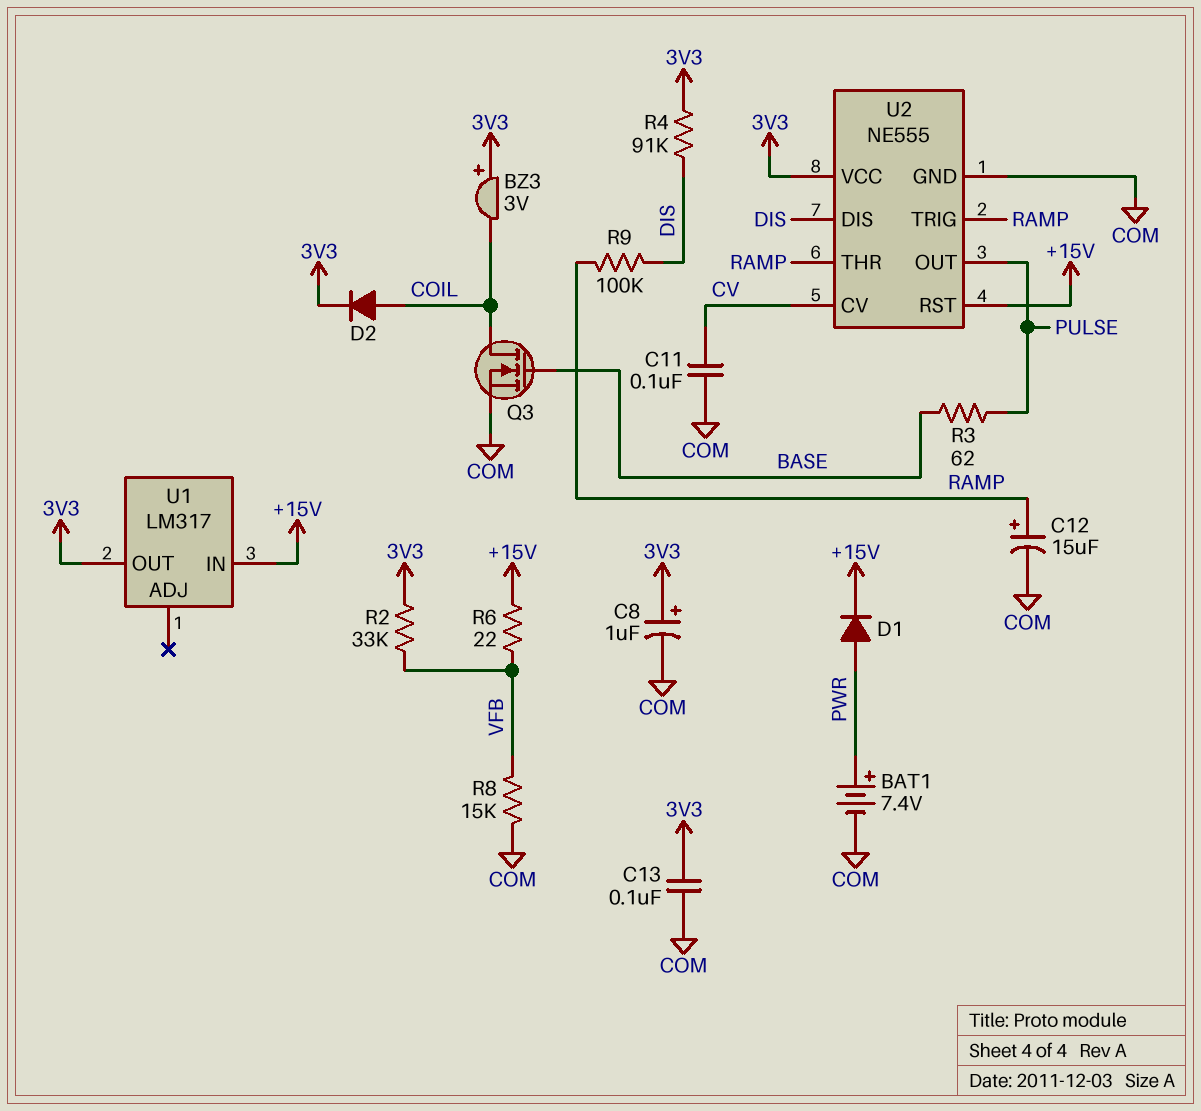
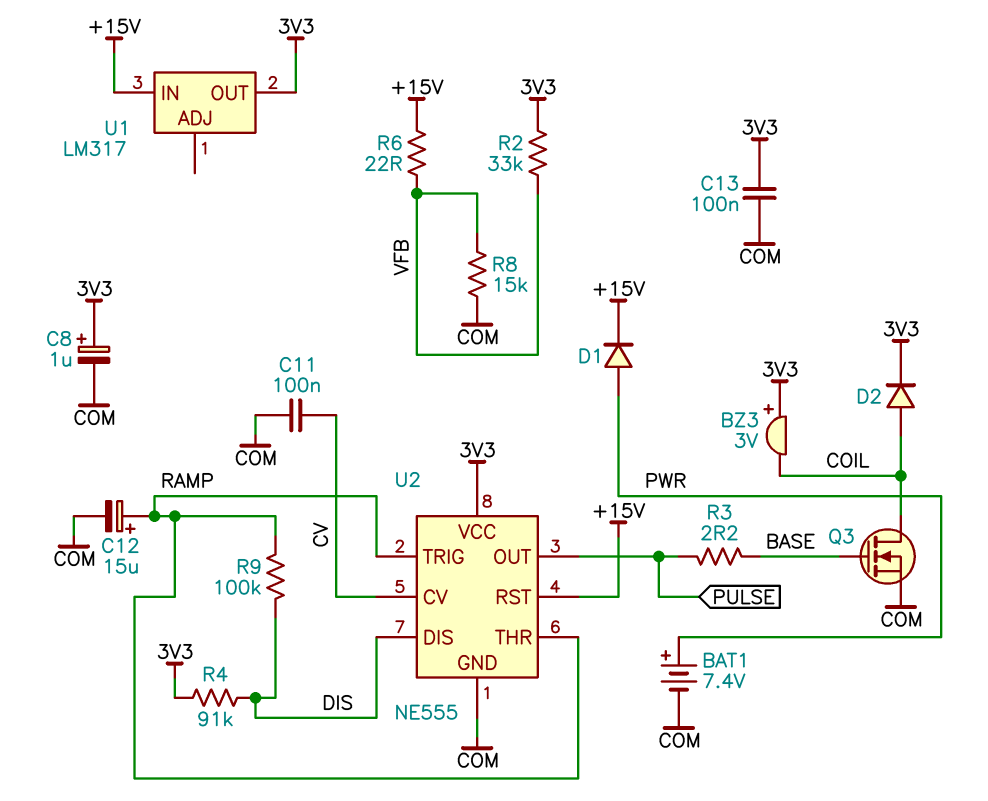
R3: 62 (BASE, PULSE) -> 2.2 (BASE, PULSE)

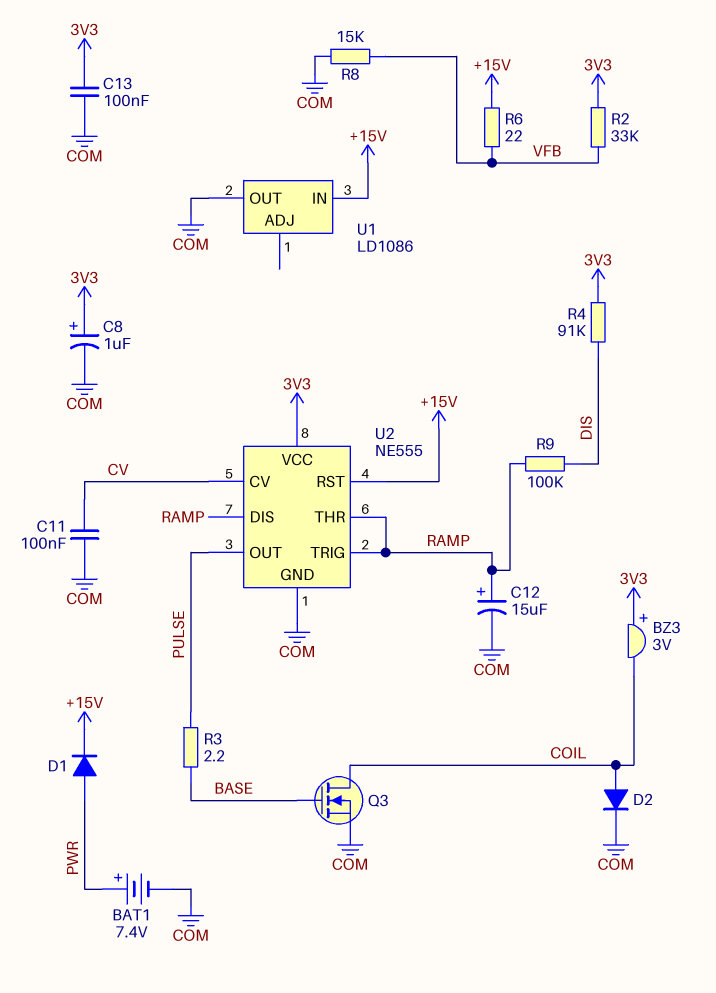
D2: diode (A COIL, K 3V3) -> diode (A COIL, K COM)
U1: LM317 -> LD1086
U1 pin OUT: 3V3 -> COM
U2 pin DIS: DIS -> RAMP

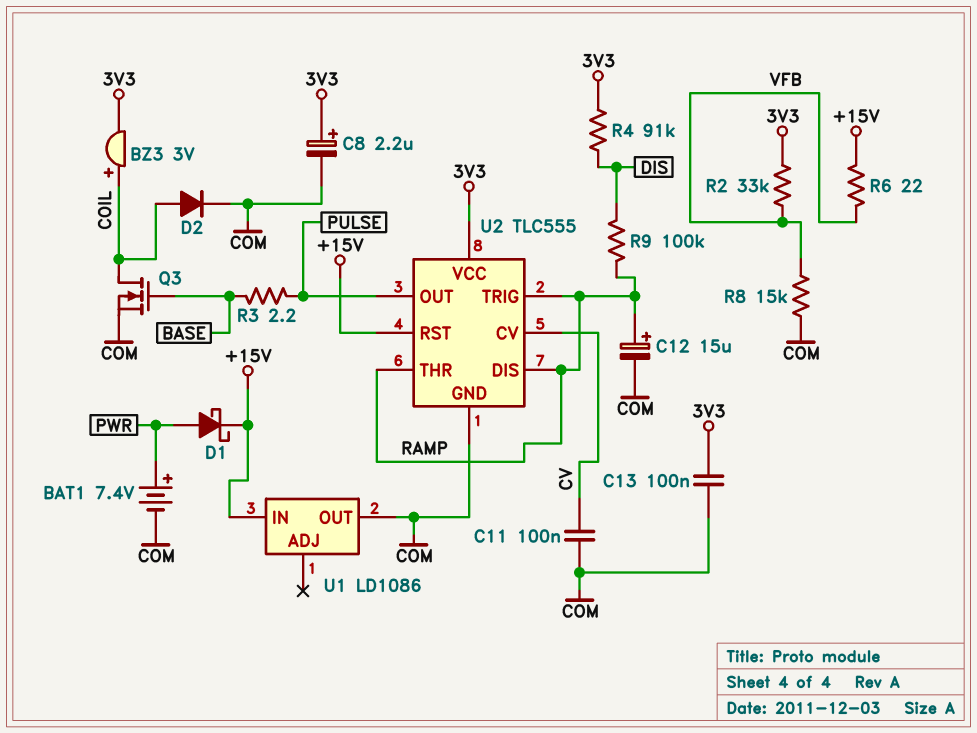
BZ3: buzzer 3V (plus 3V3, minus COIL) -> buzzer 3V (plus COIL, minus 3V3)
C8: 1uF (plus 3V3, minus COM) -> 2.2uF (plus 3V3, minus COM)
D1: diode (A PWR, K +15V) -> schottky (A PWR, K +15V)
U2: NE555 -> TLC555

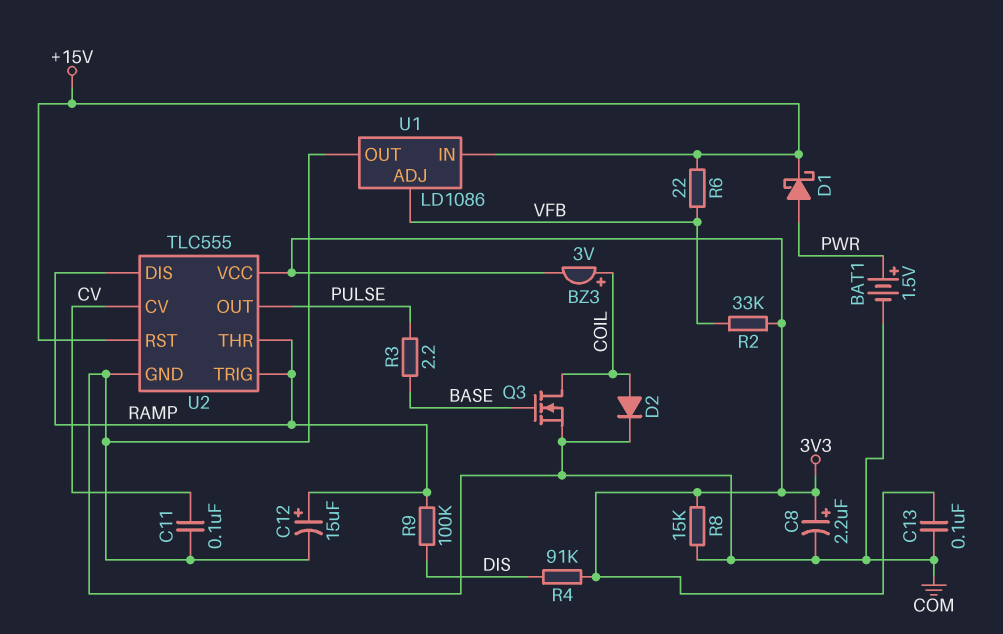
BAT1: 7.4V (plus PWR, minus COM) -> 1.5V (plus PWR, minus COM)
R8: 15k (COM, VFB) -> 15k (3V3, COM)
U1 pin ADJ: none -> VFB

